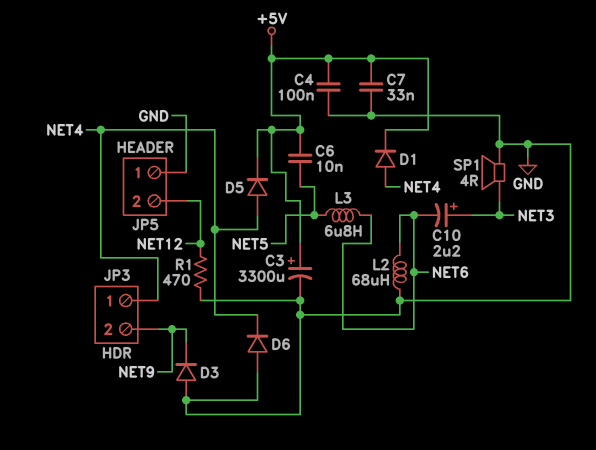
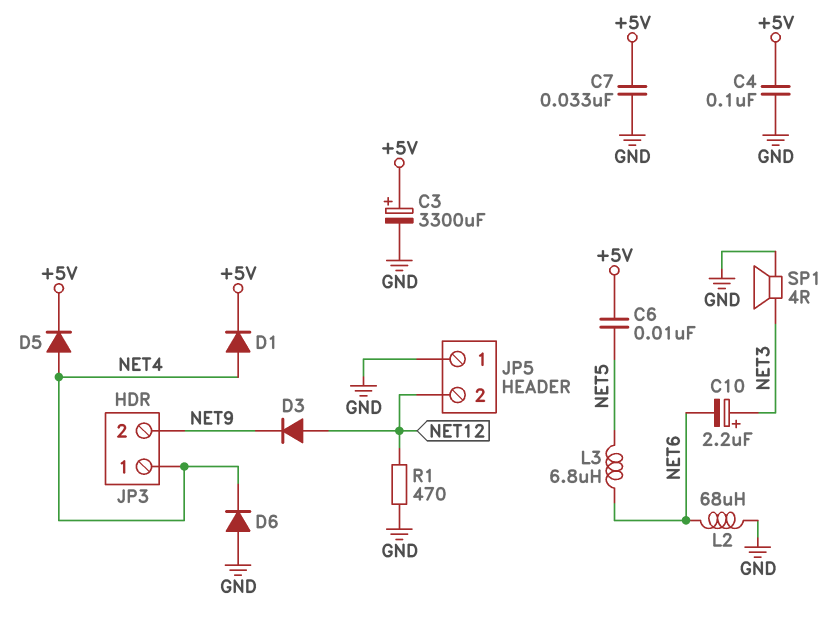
D3: diode (A GND, K NET9) -> diode (A NET12, K NET9)

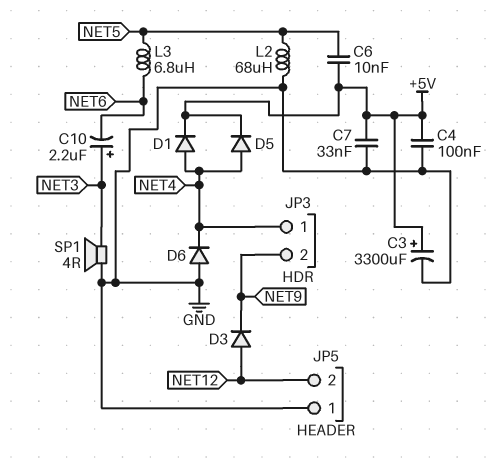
L2: 68uH (GND, NET6) -> 68uH (GND, NET5)
R1: 470 (GND, NET12) -> none

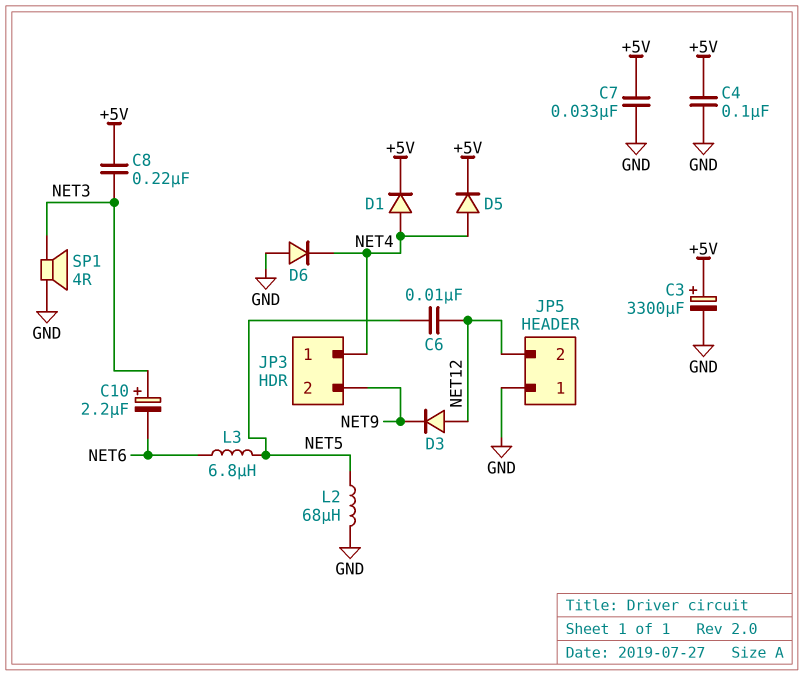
C6: 10nF (+5V, NET5) -> 10nF (NET5, NET12)
C8: none -> 220nF (+5V, NET3)

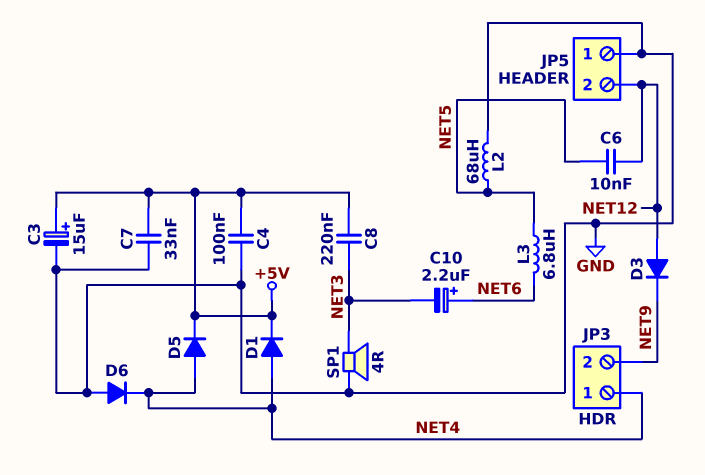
C3: 3300uF (plus +5V, minus GND) -> 15uF (plus +5V, minus GND)
C10: 2.2uF (plus NET3, minus NET6) -> 2.2uF (plus NET6, minus NET3)

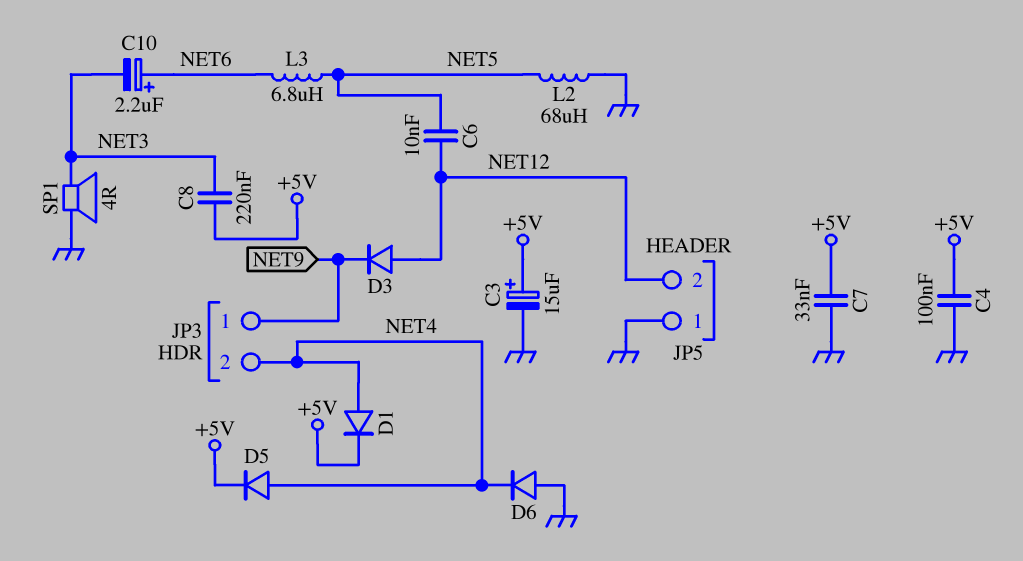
JP3 pin 1: NET4 -> NET9
JP3 pin 2: NET9 -> NET4

